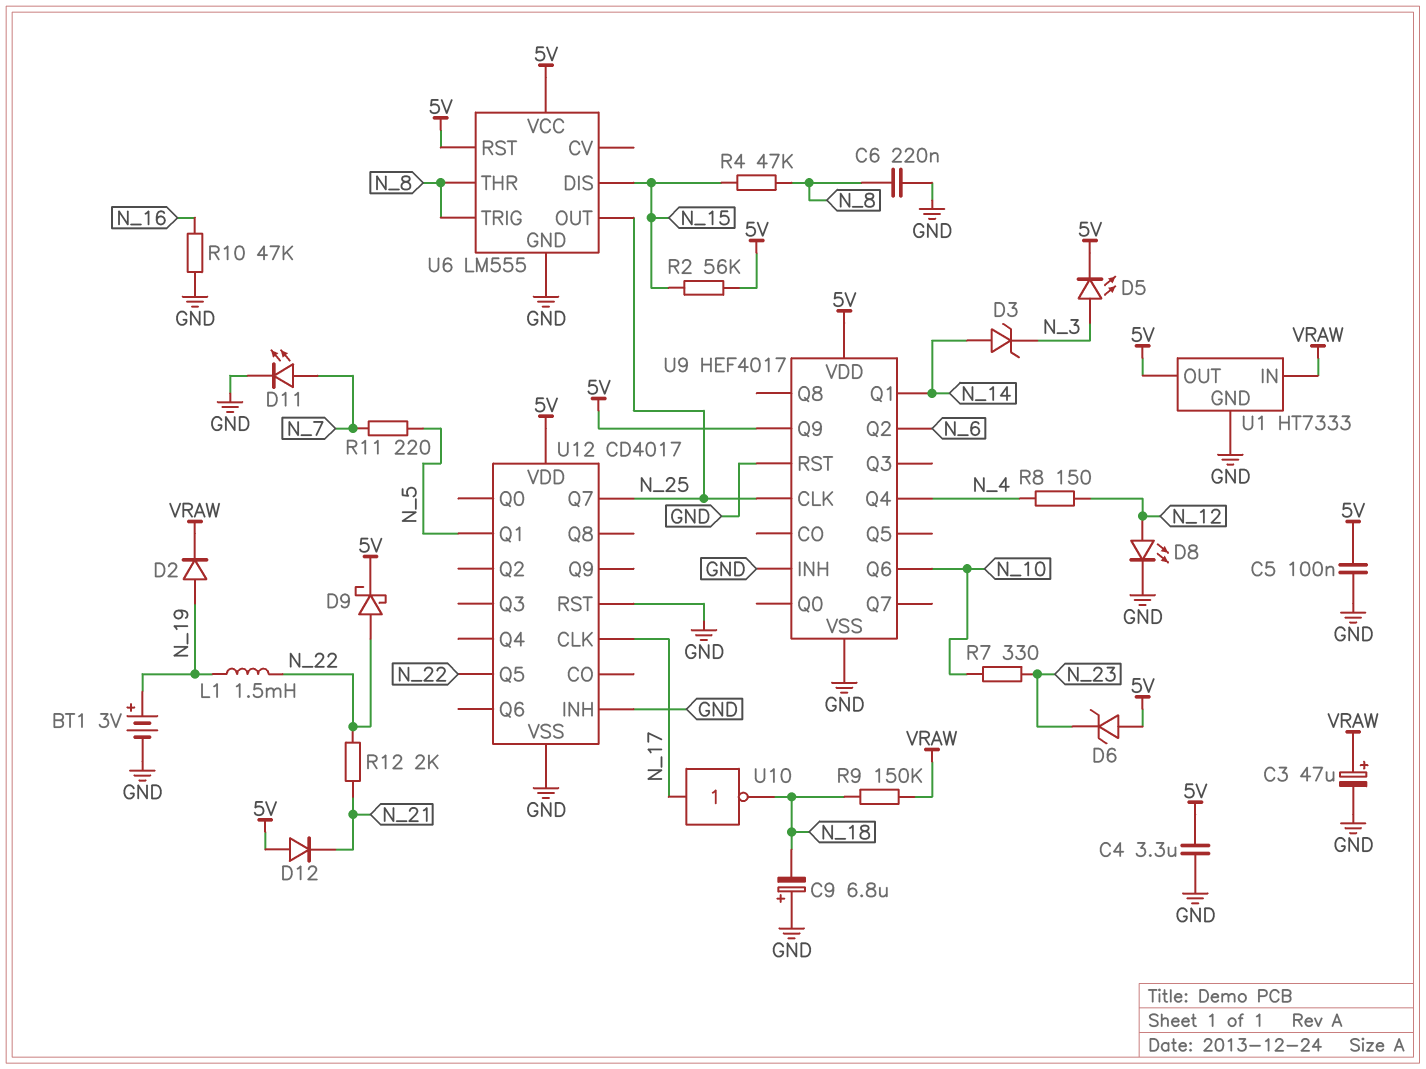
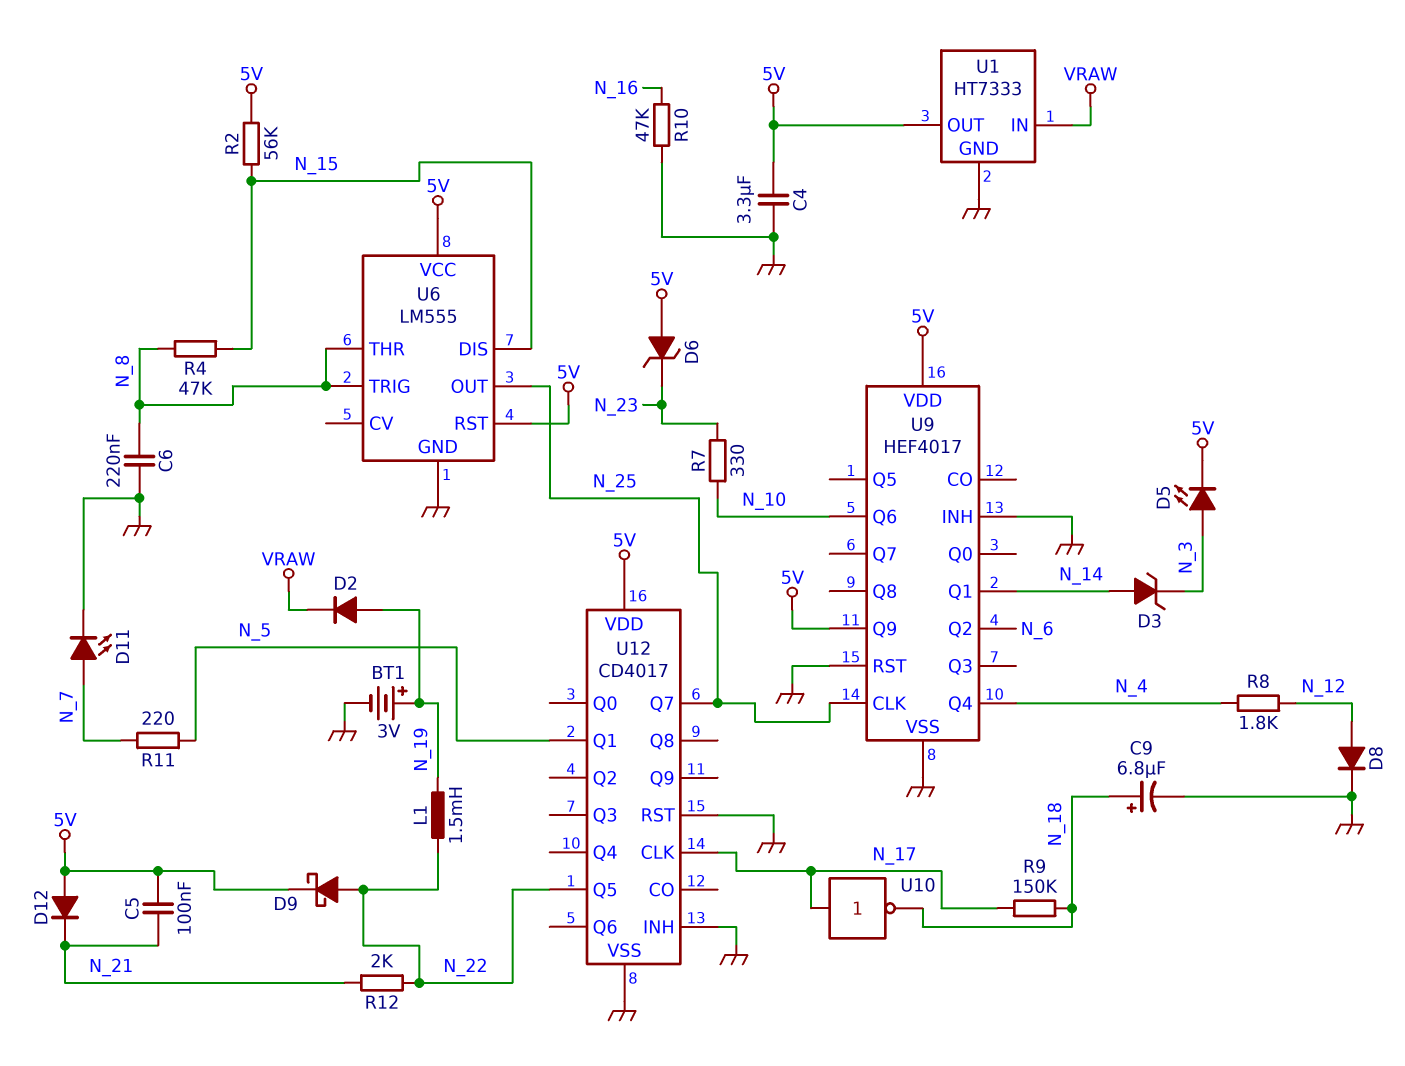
C3: 47uF (plus VRAW, minus GND) -> none
C5: 100nF (5V, GND) -> 100nF (5V, N_21)
C9: 6.8uF (plus GND, minus N_18) -> 6.8uF (plus N_18, minus GND)
D8: LED (A N_12, K GND) -> diode (A N_12, K GND)
R8: 150 (N_4, N_12) -> 1.8k (N_4, N_12)
R9: 150k (N_18, VRAW) -> 150k (N_17, N_18)

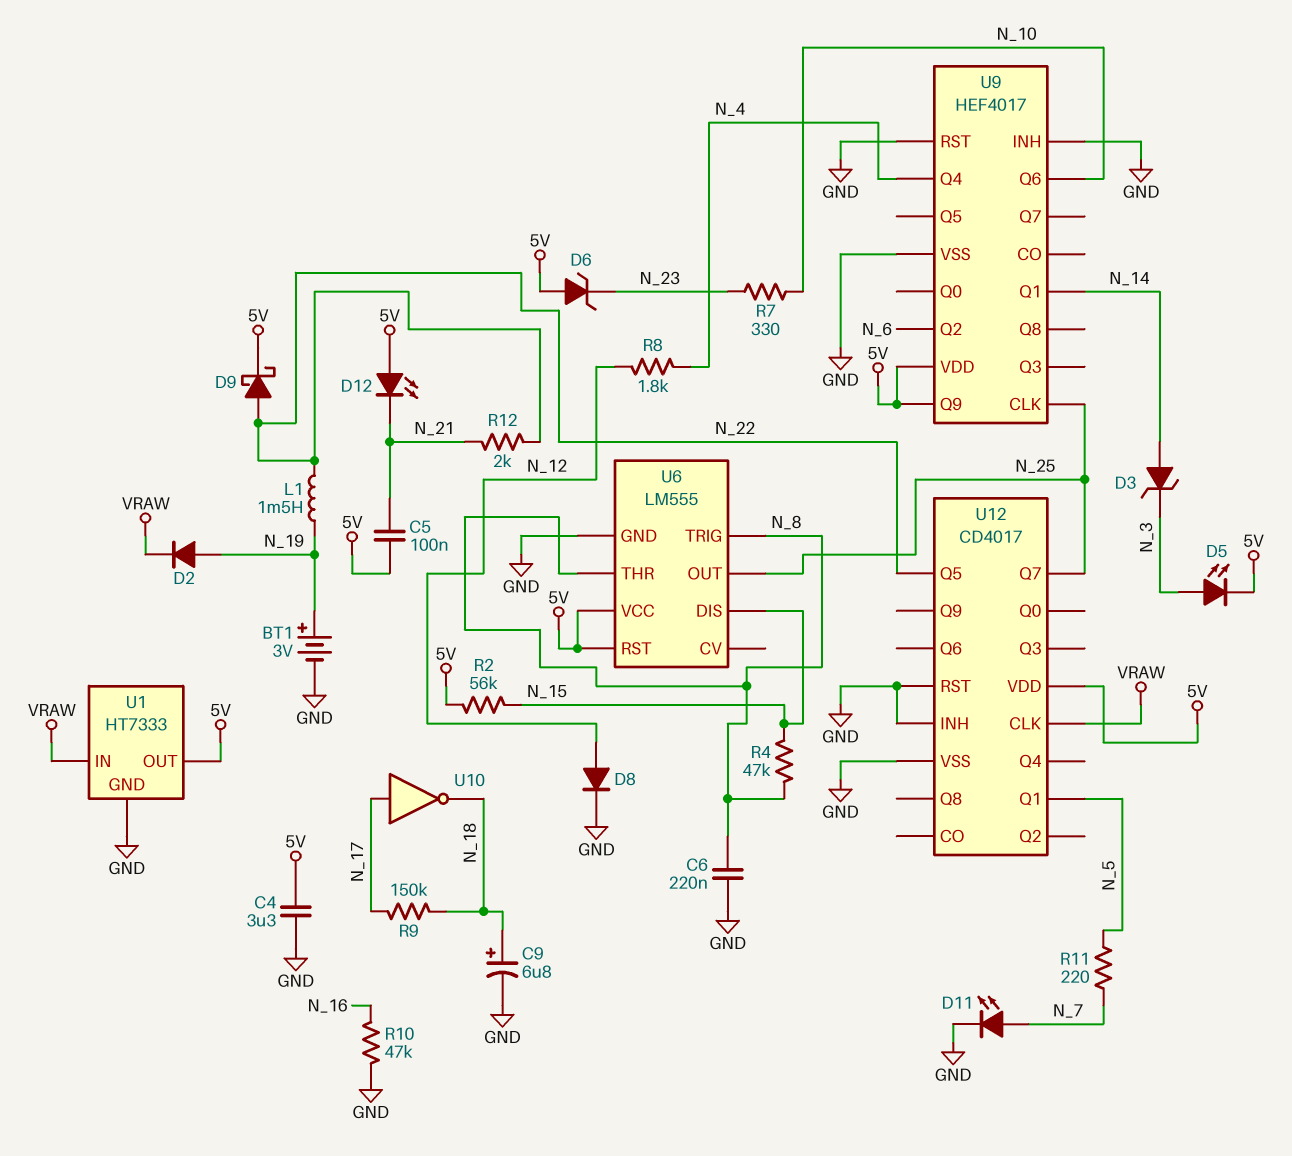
D12: diode (A 5V, K N_21) -> LED (A 5V, K N_21)
U12 pin CLK: N_17 -> VRAW

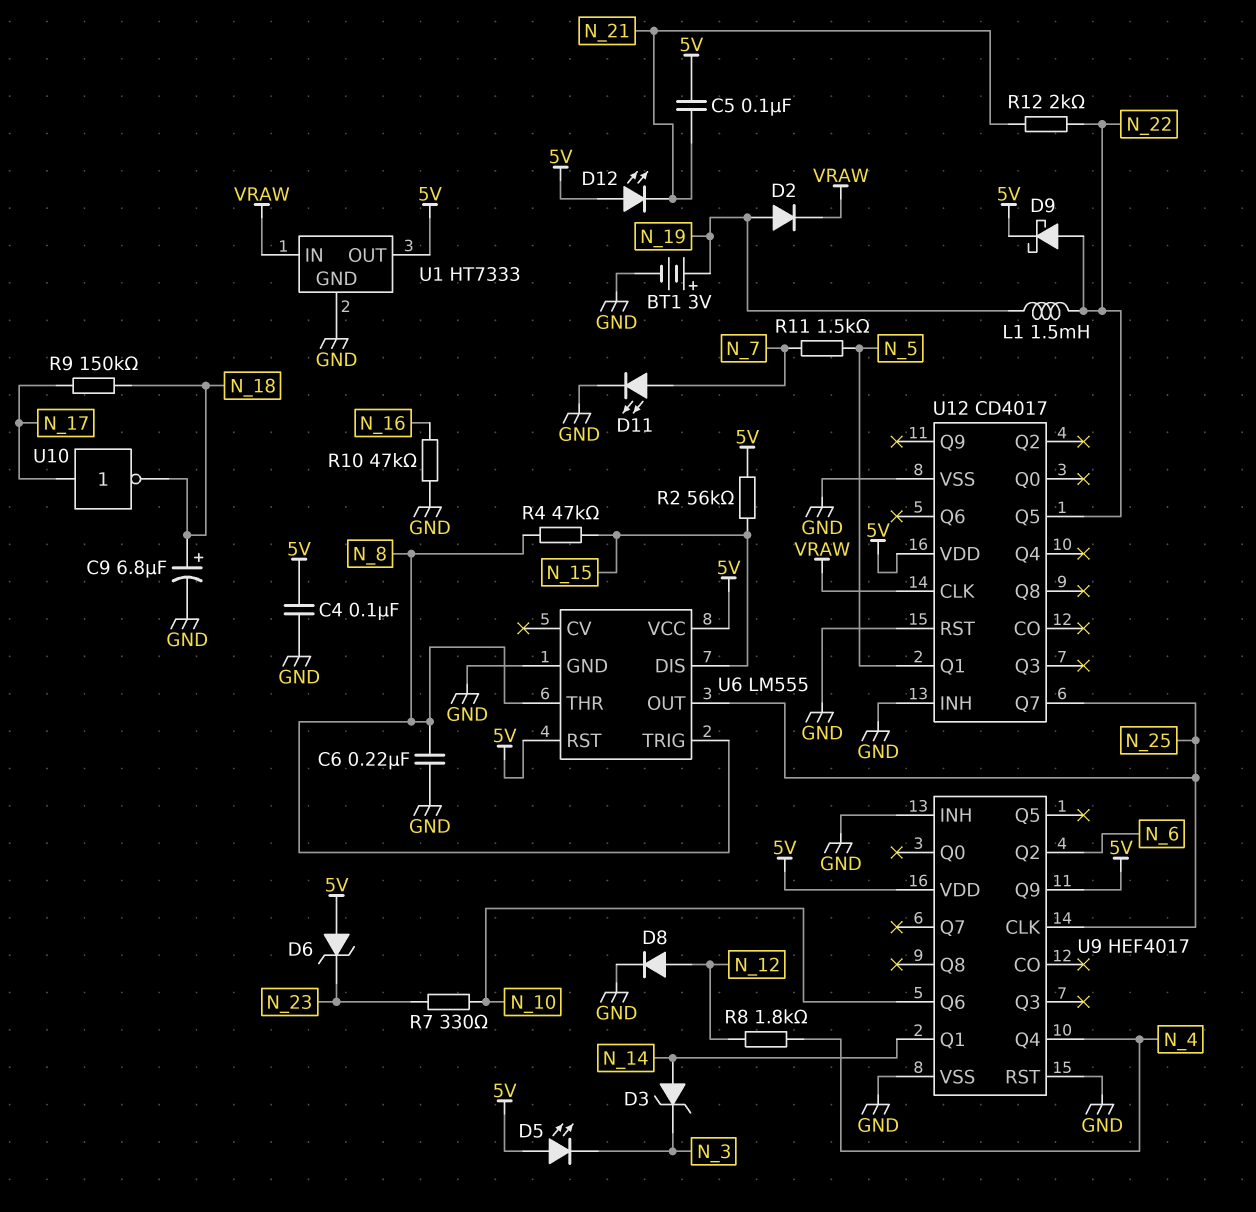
C4: 3.3uF (5V, GND) -> 100nF (5V, GND)
D5: LED (A N_3, K 5V) -> LED (A 5V, K N_3)
R11: 220 (N_5, N_7) -> 1.5k (N_5, N_7)

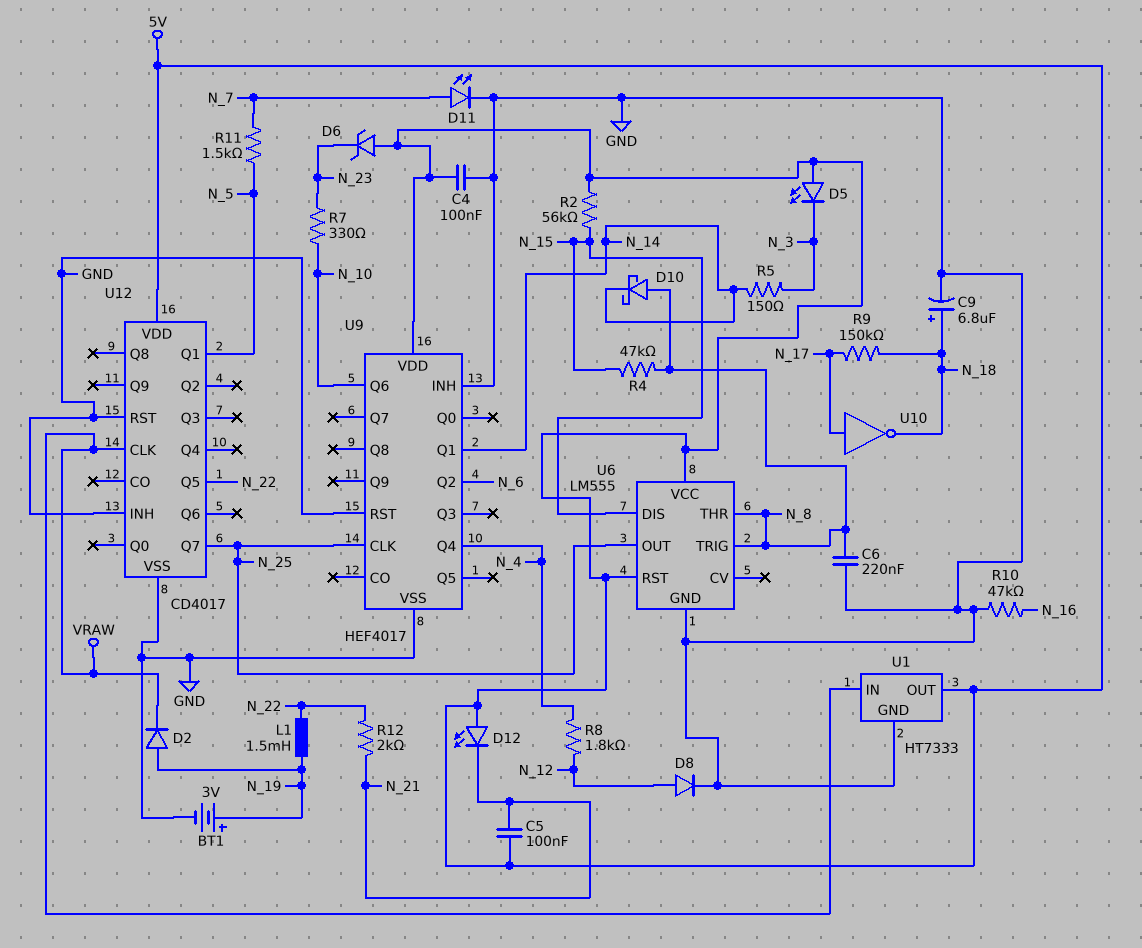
D3: zener (A N_14, K N_3) -> none
D9: schottky (A N_22, K 5V) -> none
D10: none -> schottky (A N_8, K N_14)
R5: none -> 150 (N_3, N_14)
U9 pin Q9: 5V -> none

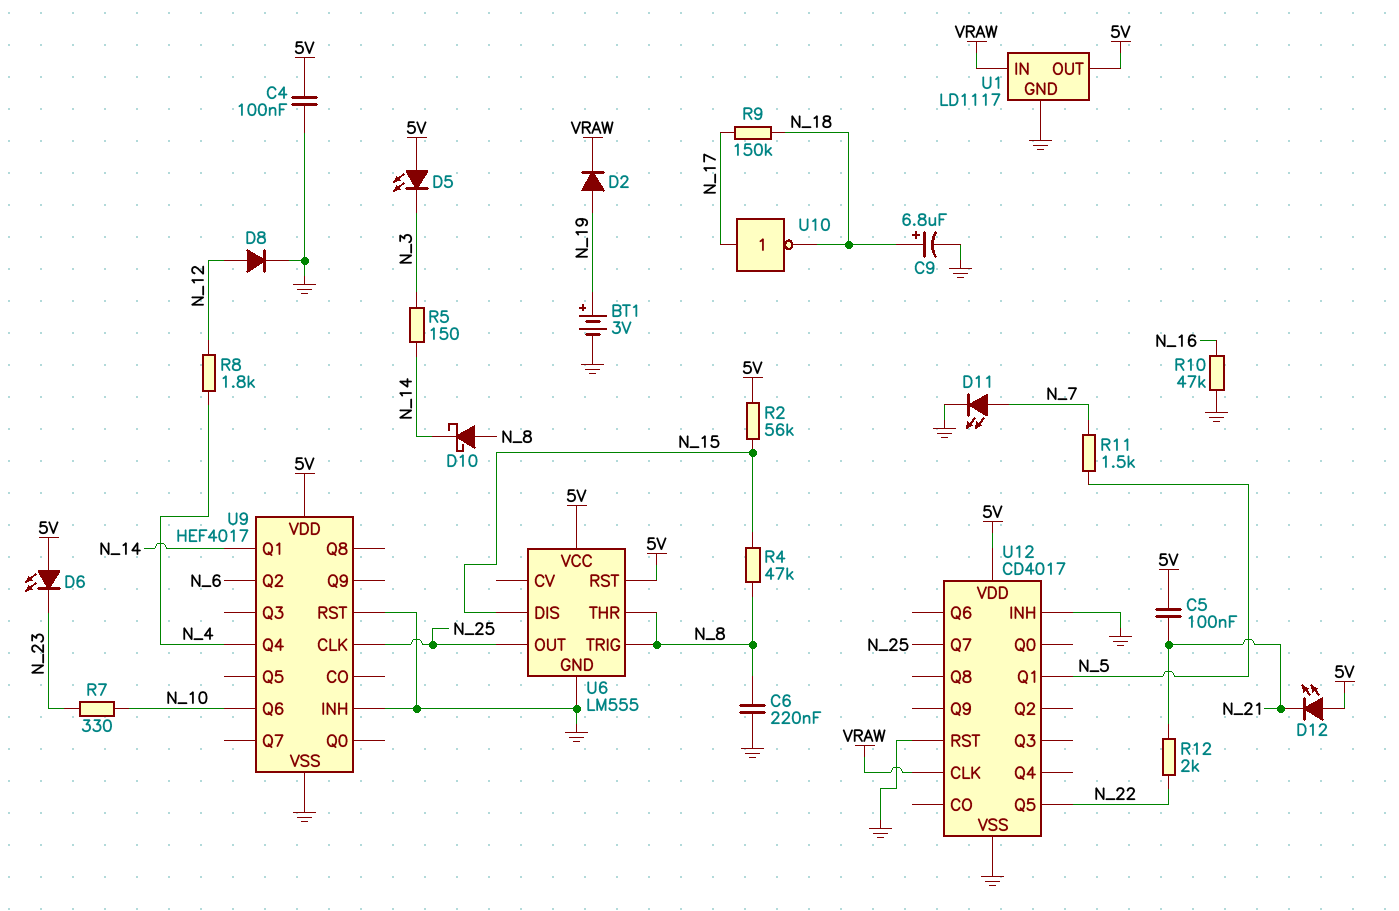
D6: zener (A 5V, K N_23) -> LED (A 5V, K N_23)
L1: 1.5mH (N_19, N_22) -> none
U1: HT7333 -> LD1117

